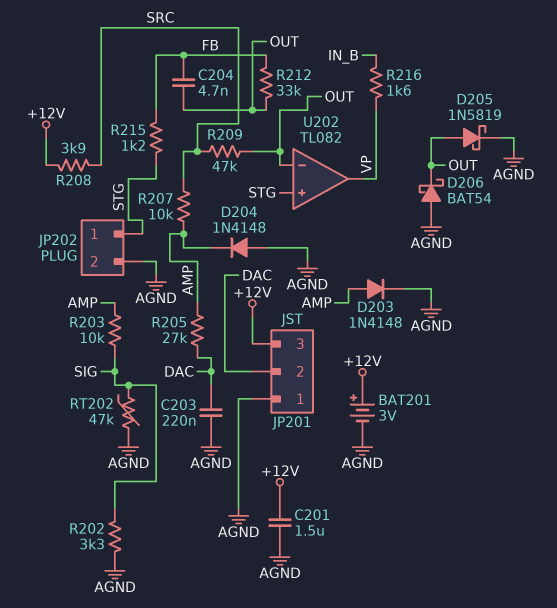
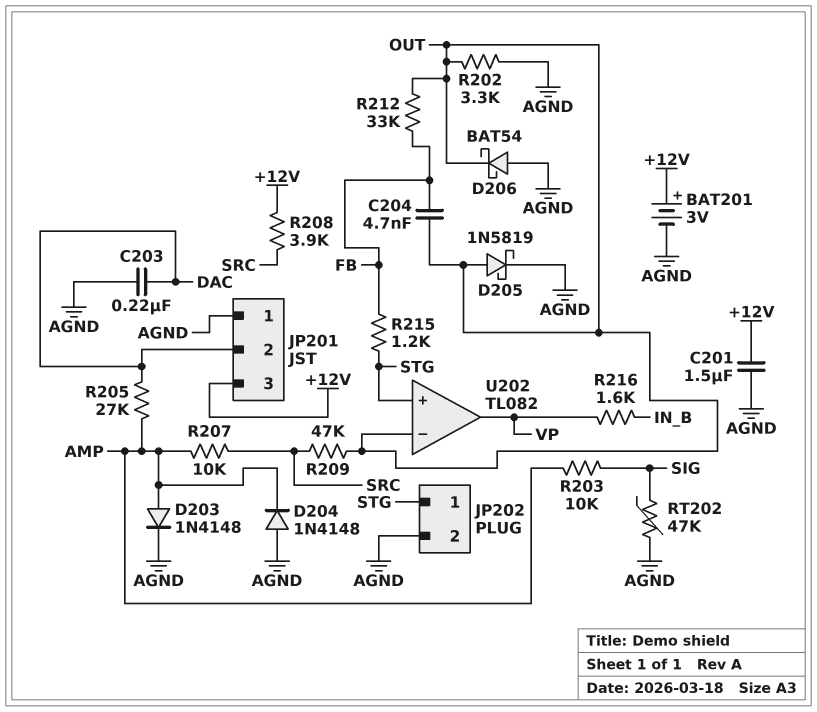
R202: 3.3k (AGND, SIG) -> 3.3k (AGND, OUT)

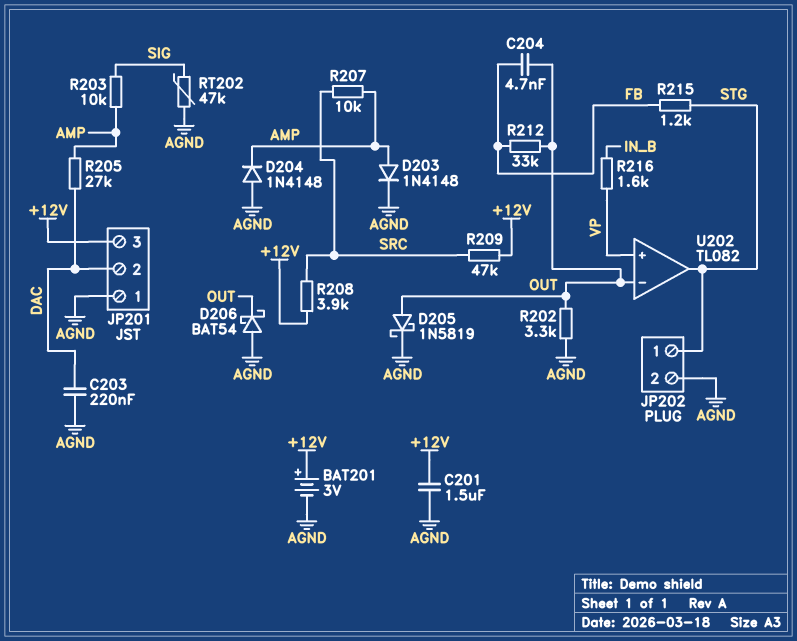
R209: 47k (OUT, SRC) -> 47k (+12V, SRC)
U202 pin in+: STG -> VP
U202 pin out: VP -> STG

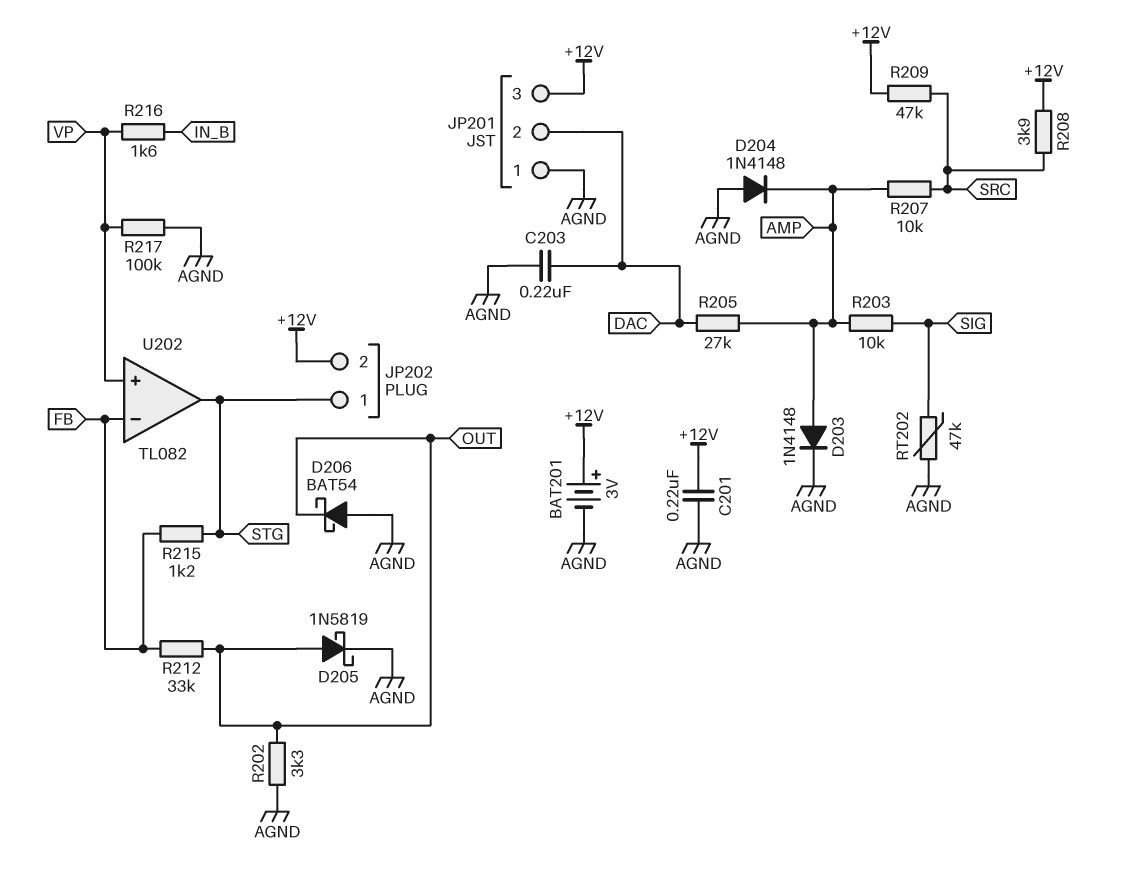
C201: 1.5uF (+12V, AGND) -> 220nF (+12V, AGND)
C204: 4.7nF (FB, OUT) -> none
JP202 pin 2: AGND -> +12V
R217: none -> 100k (AGND, VP)
U202 pin in-: OUT -> FB

